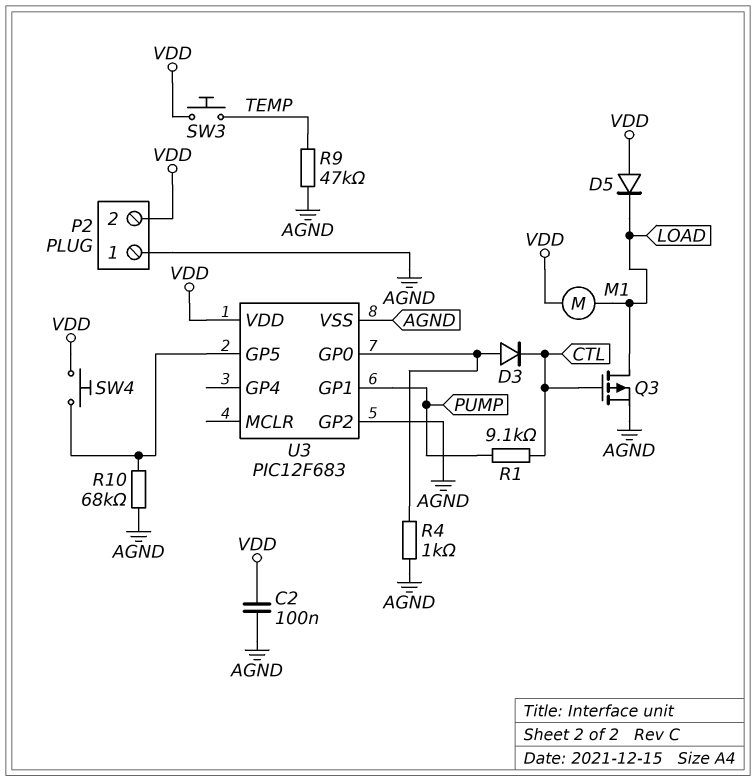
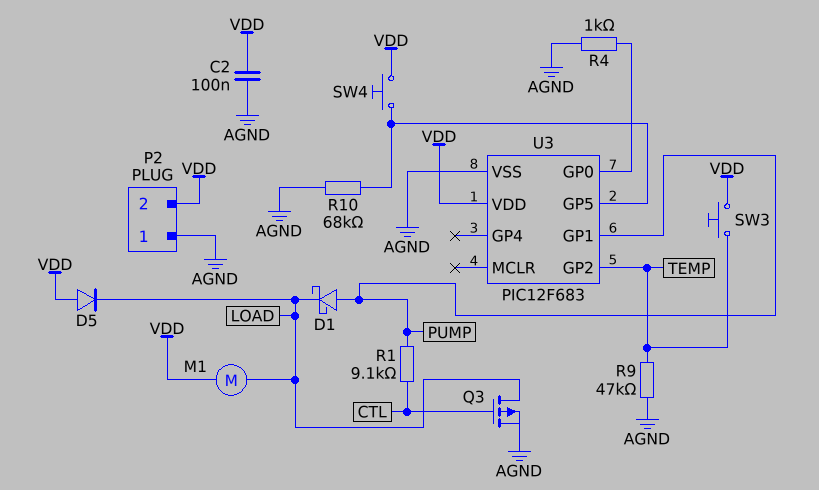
D1: none -> schottky (A PUMP, K LOAD)
D3: diode (A U3/GP0, K CTL) -> none
U3 pin GP2: AGND -> TEMP

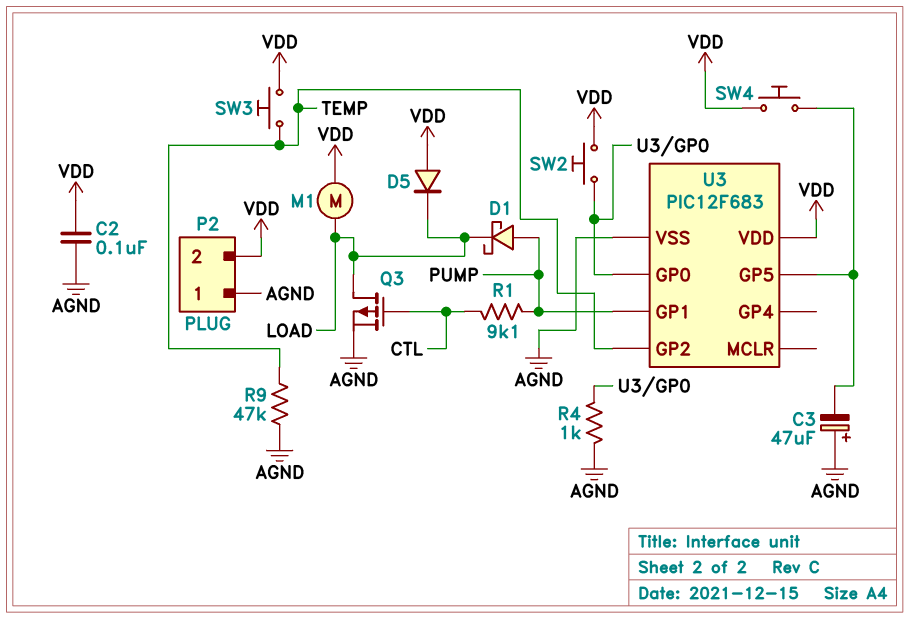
C3: none -> 47uF (plus AGND, minus U3/GP5)
R10: 68k (AGND, U3/GP5) -> none
SW2: none -> button (U3/GP0, VDD)

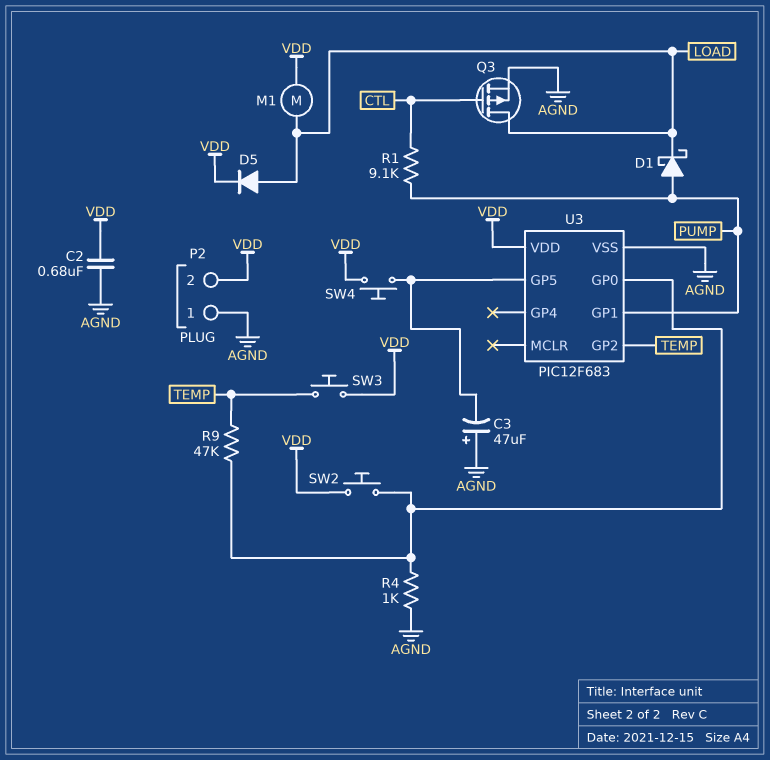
C2: 100nF (AGND, VDD) -> 680nF (AGND, VDD)
D5: diode (A VDD, K LOAD) -> diode (A LOAD, K VDD)
R9: 47k (AGND, TEMP) -> 47k (TEMP, U3/GP0)

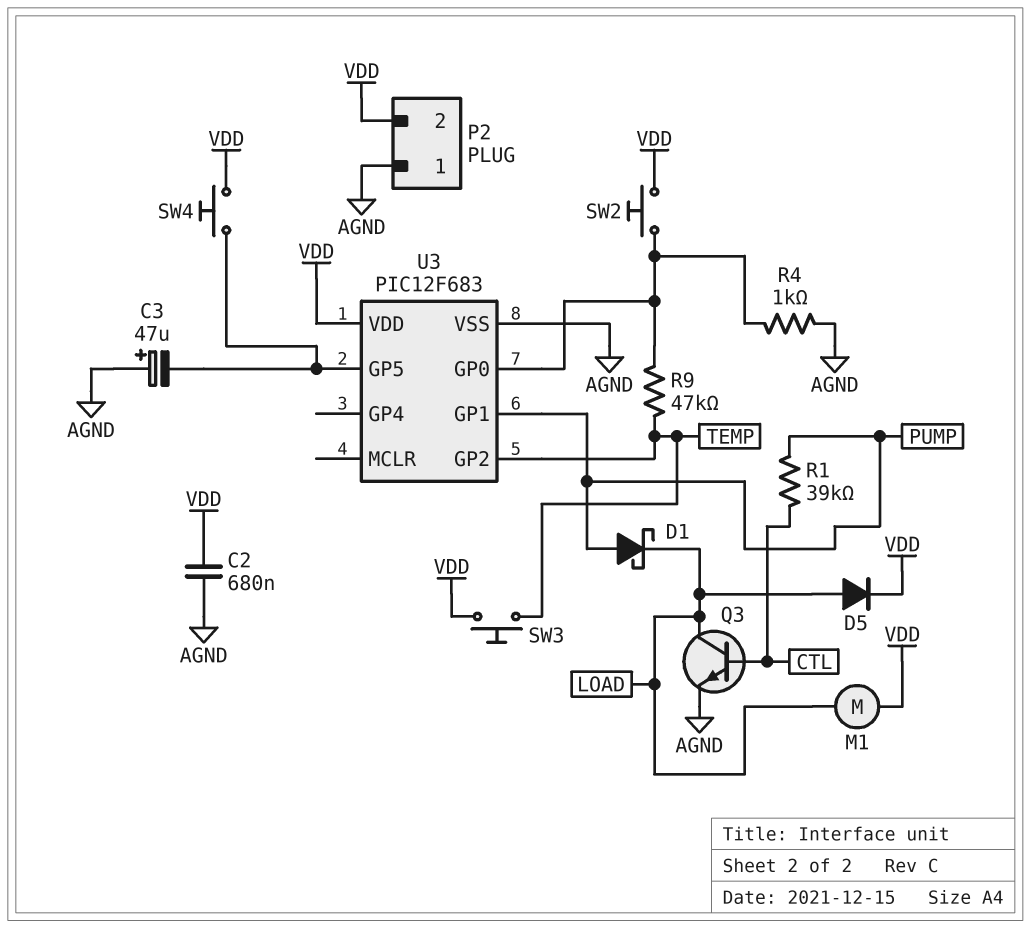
Q3: PMOS (G CTL, D LOAD, S AGND) -> NPN (B CTL, C LOAD, E AGND)
R1: 9.1k (CTL, PUMP) -> 39k (CTL, PUMP)

